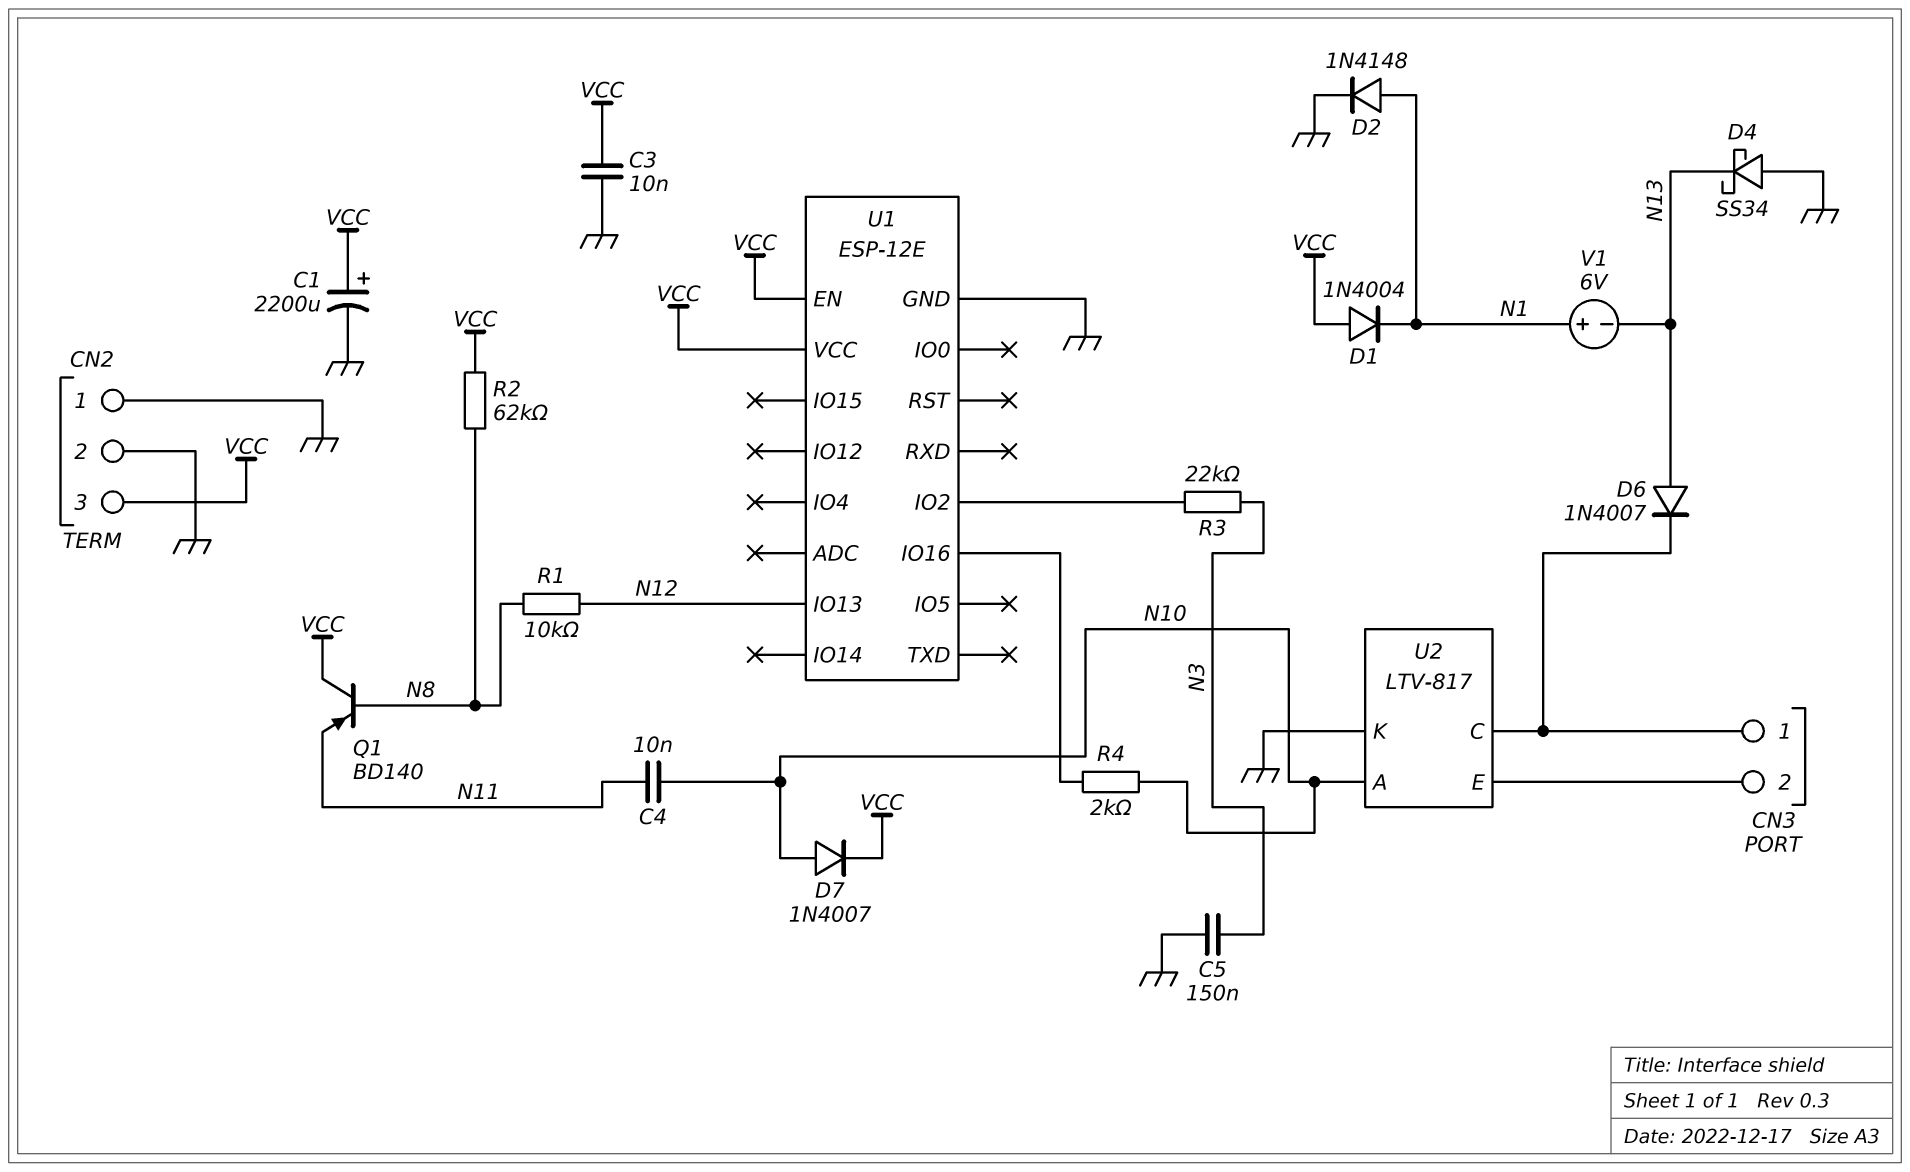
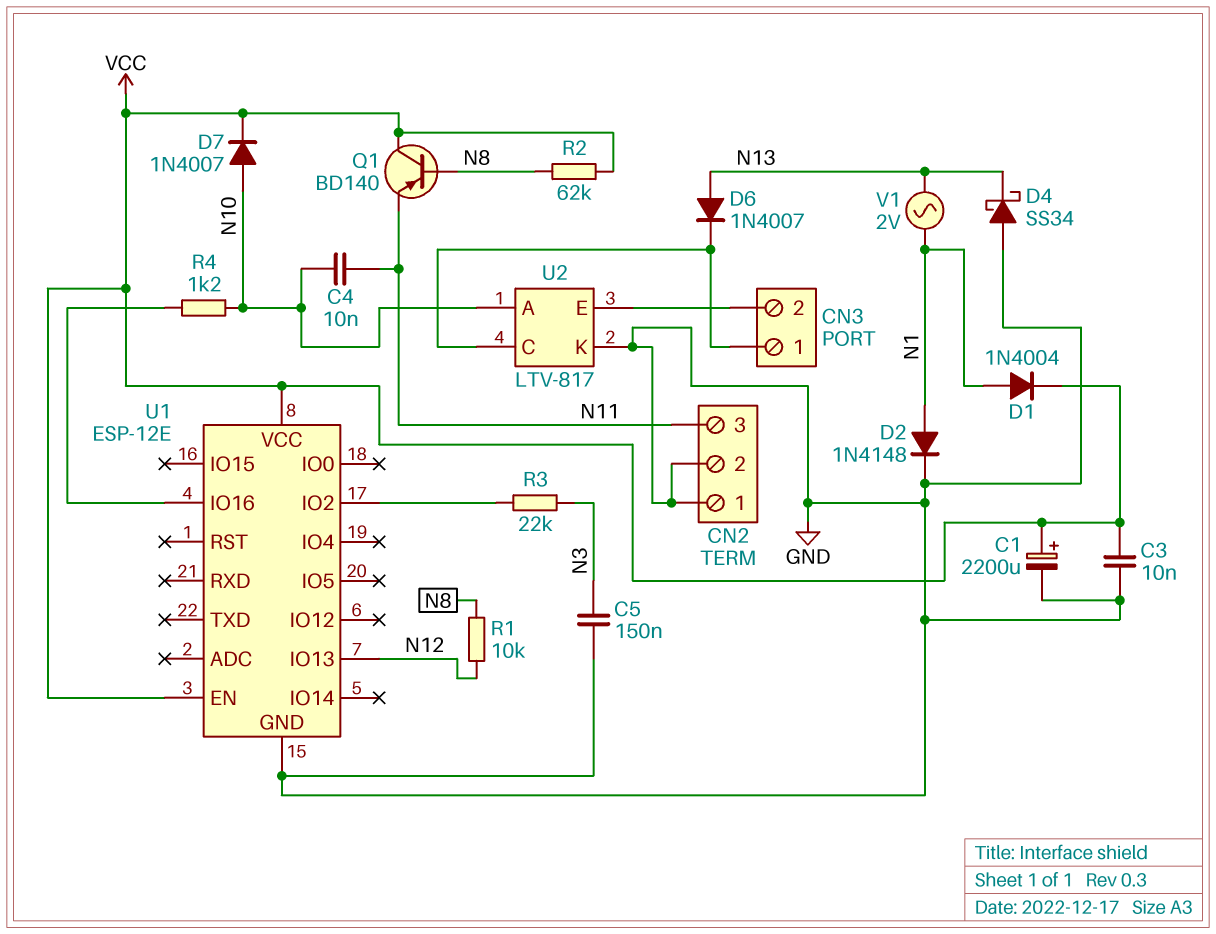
CN2 pin 3: VCC -> N11
D1: diode 1N4004 (A VCC, K N1) -> diode 1N4004 (A N1, K VCC)
R4: 2k (N10, U1/IO16) -> 1.2k (N10, U1/IO16)
V1: 6V (plus N1, minus N13) -> AC 2V (N1, N13)

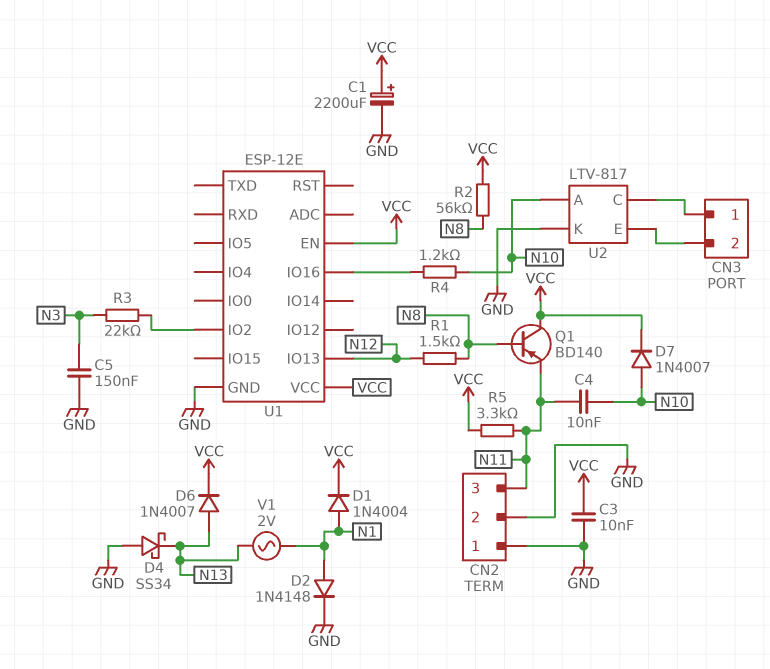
D6: diode 1N4007 (A N13, K CN3/1) -> diode 1N4007 (A N13, K VCC)
R1: 10k (N8, N12) -> 1.5k (N8, N12)
R2: 62k (N8, VCC) -> 56k (N8, VCC)
R5: none -> 3.3k (N11, VCC)

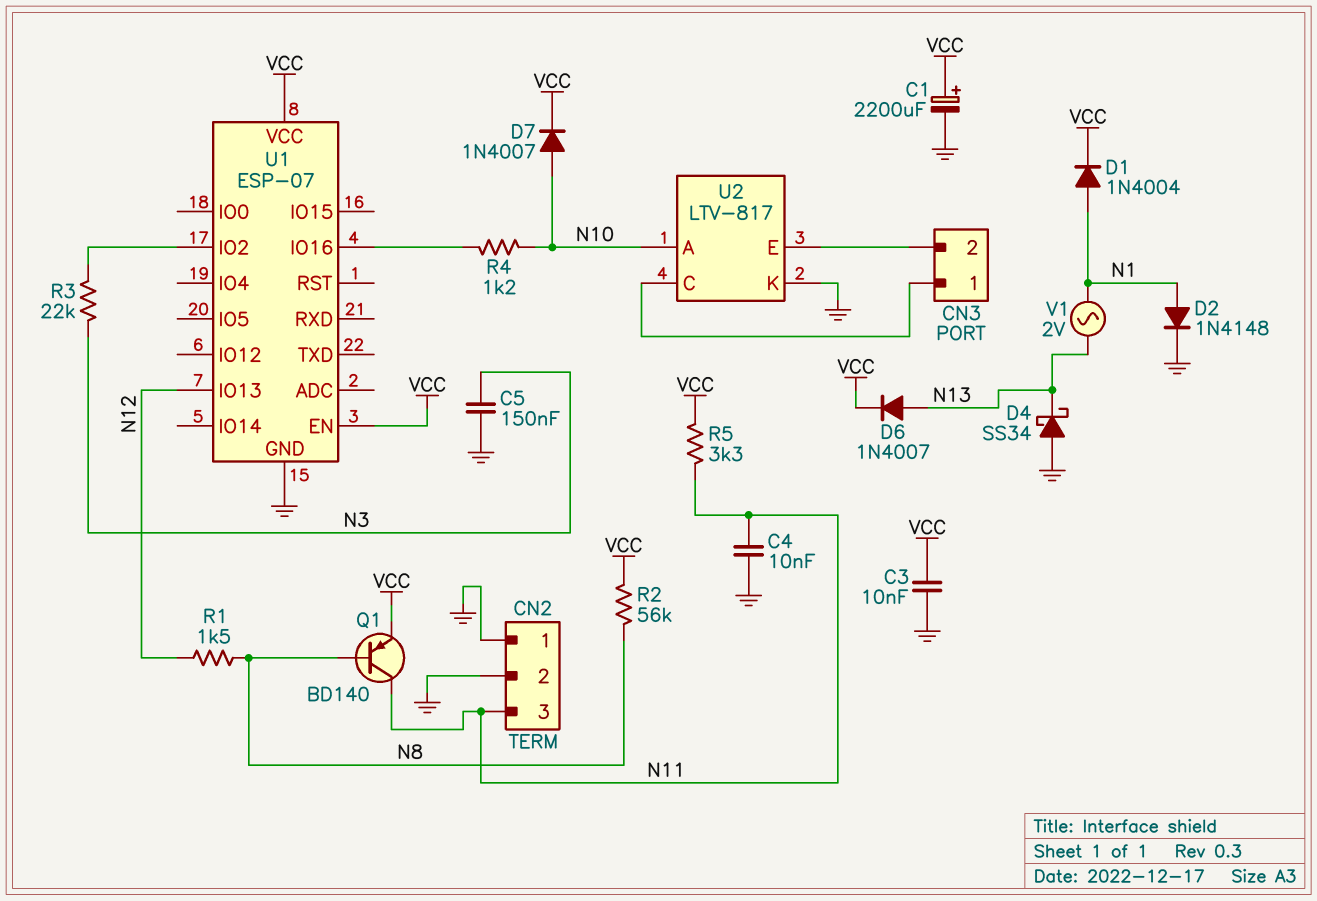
C4: 10nF (N10, N11) -> 10nF (GND, N11)
Q1: PNP BD140 (B N8, C VCC, E N11) -> PNP BD140 (B N8, C N11, E VCC)
U1: ESP-12E -> ESP-07

